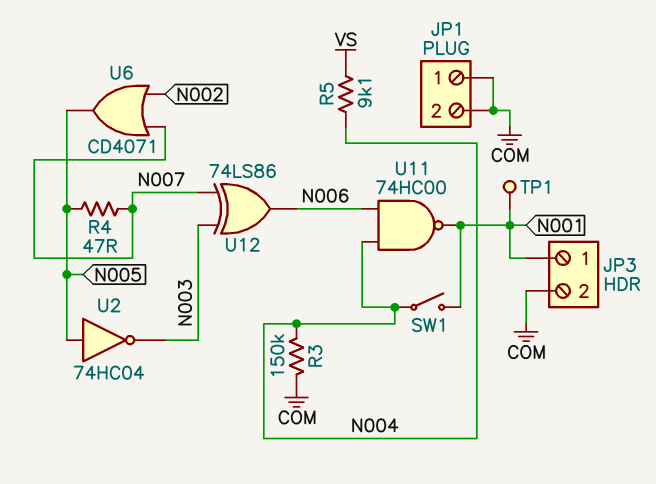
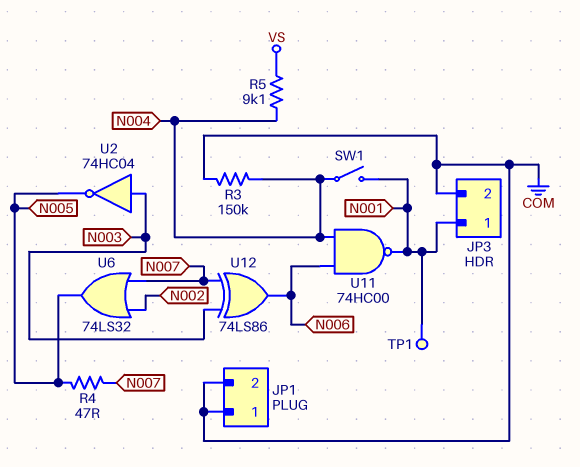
U2: NOT 74HC04 (in N005, out N003) -> NOT 74HC04 (in N003, out N005)
U6: OR CD4071 (in N002, in N007, out N005) -> OR 74LS32 (in N002, in N007, out N005)

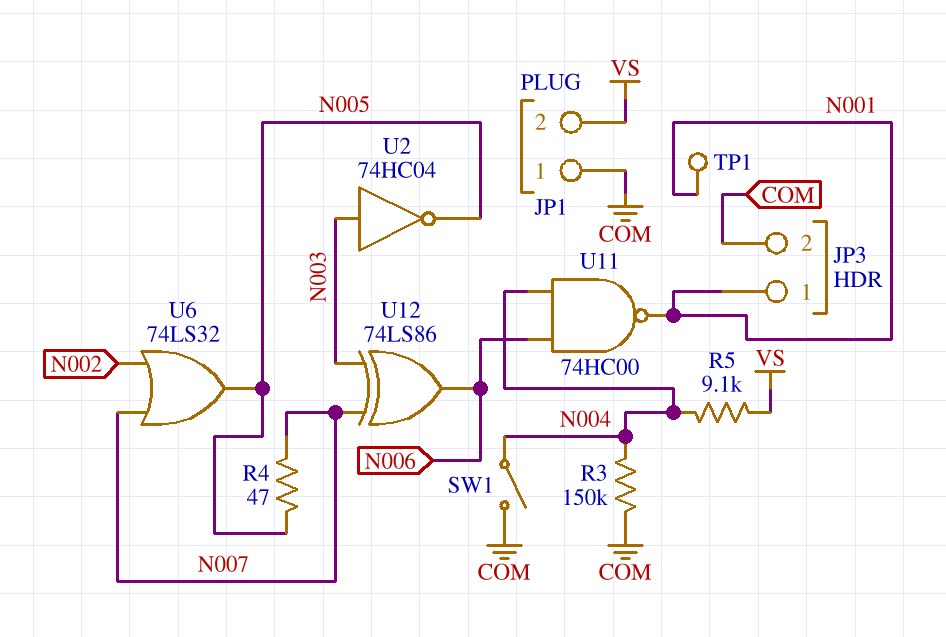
JP1 pin 2: COM -> VS
SW1: switch (N001, N004) -> switch (COM, N004)

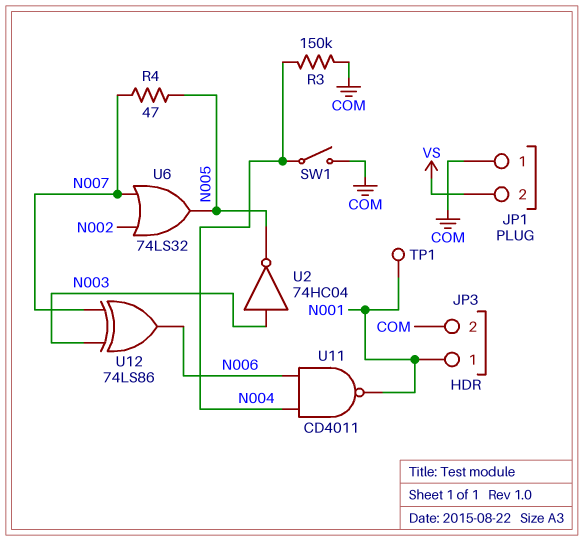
R5: 9.1k (N004, VS) -> none
U11: NAND 74HC00 (in N004, in N006, out N001) -> NAND CD4011 (in N004, in N006, out N001)

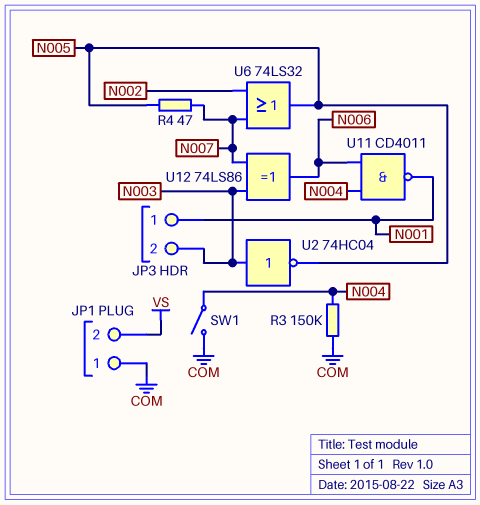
JP3 pin 2: COM -> N003
TP1: test point (N001) -> none

